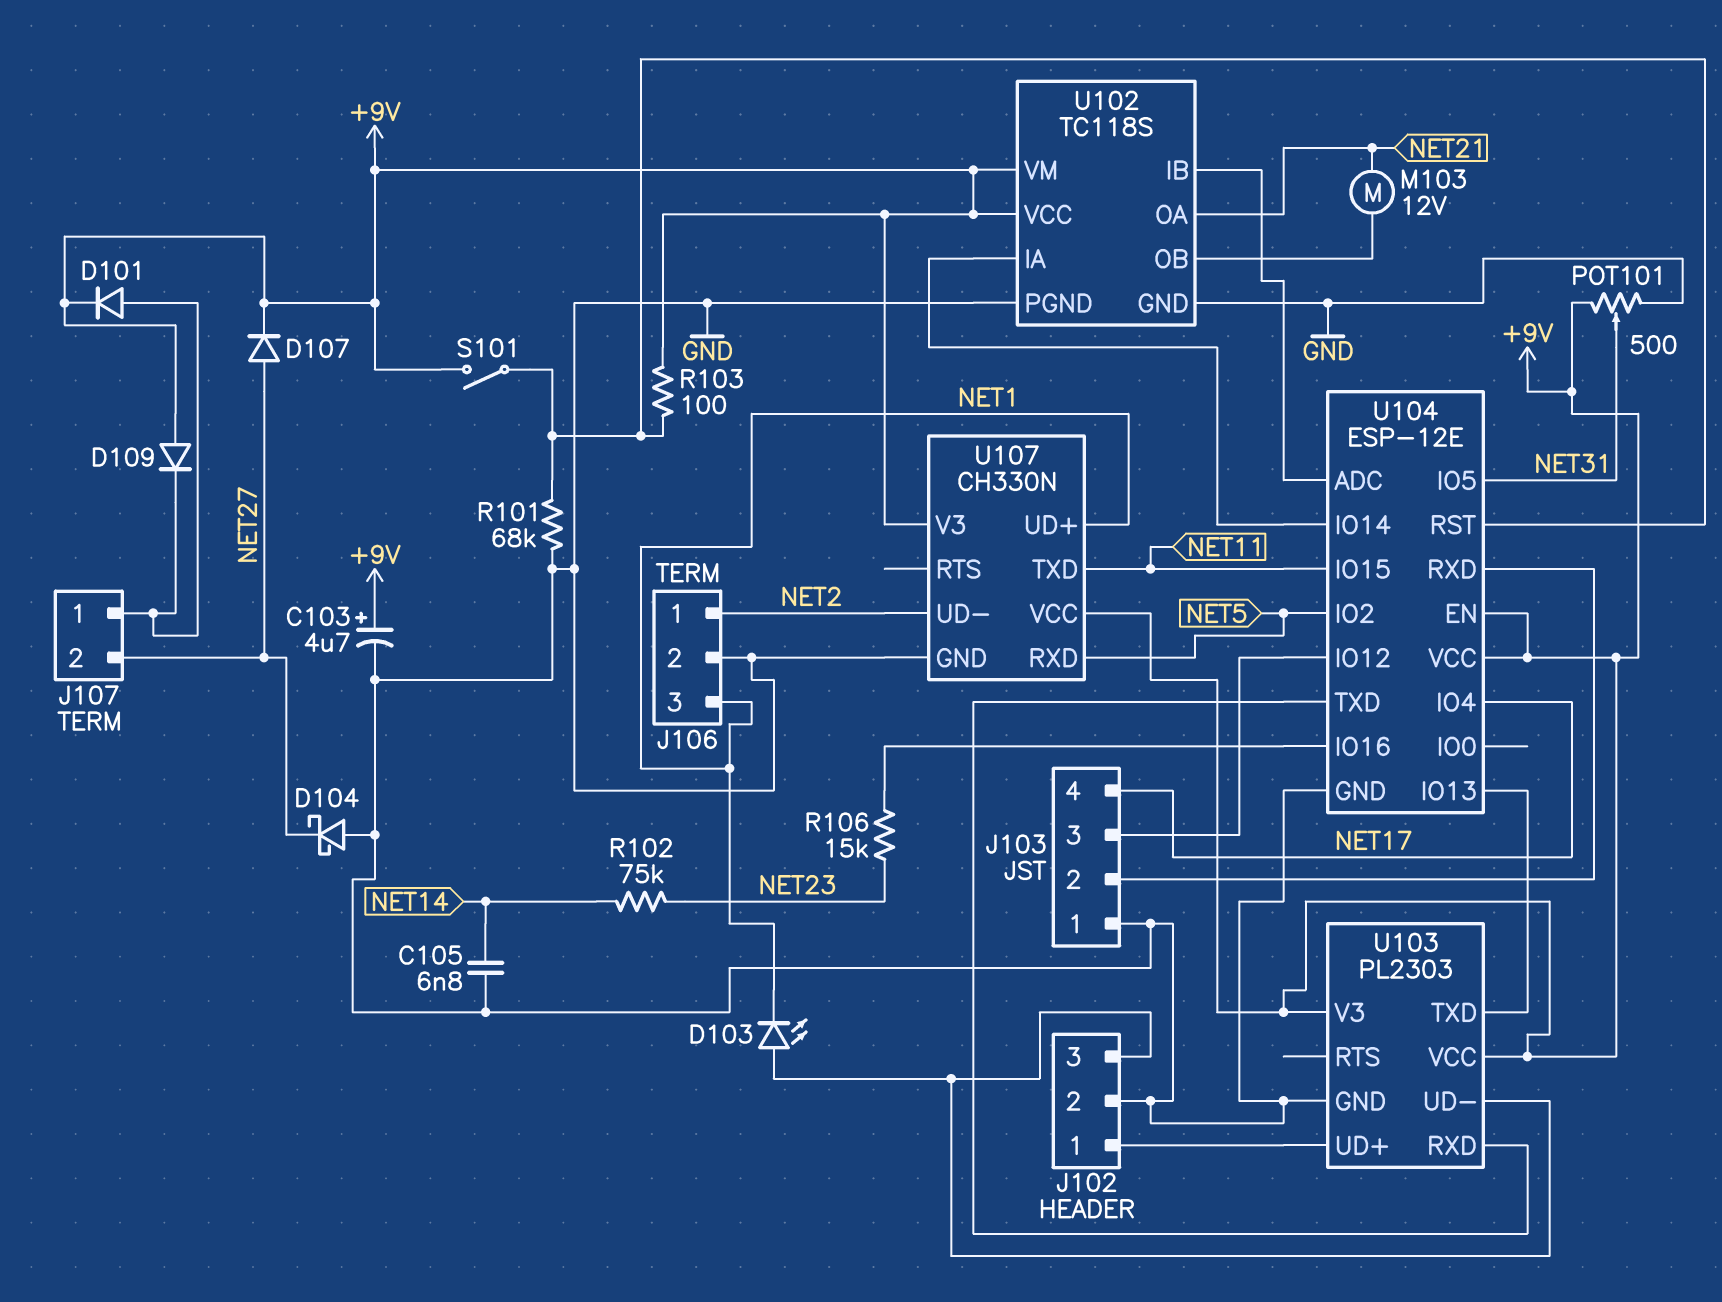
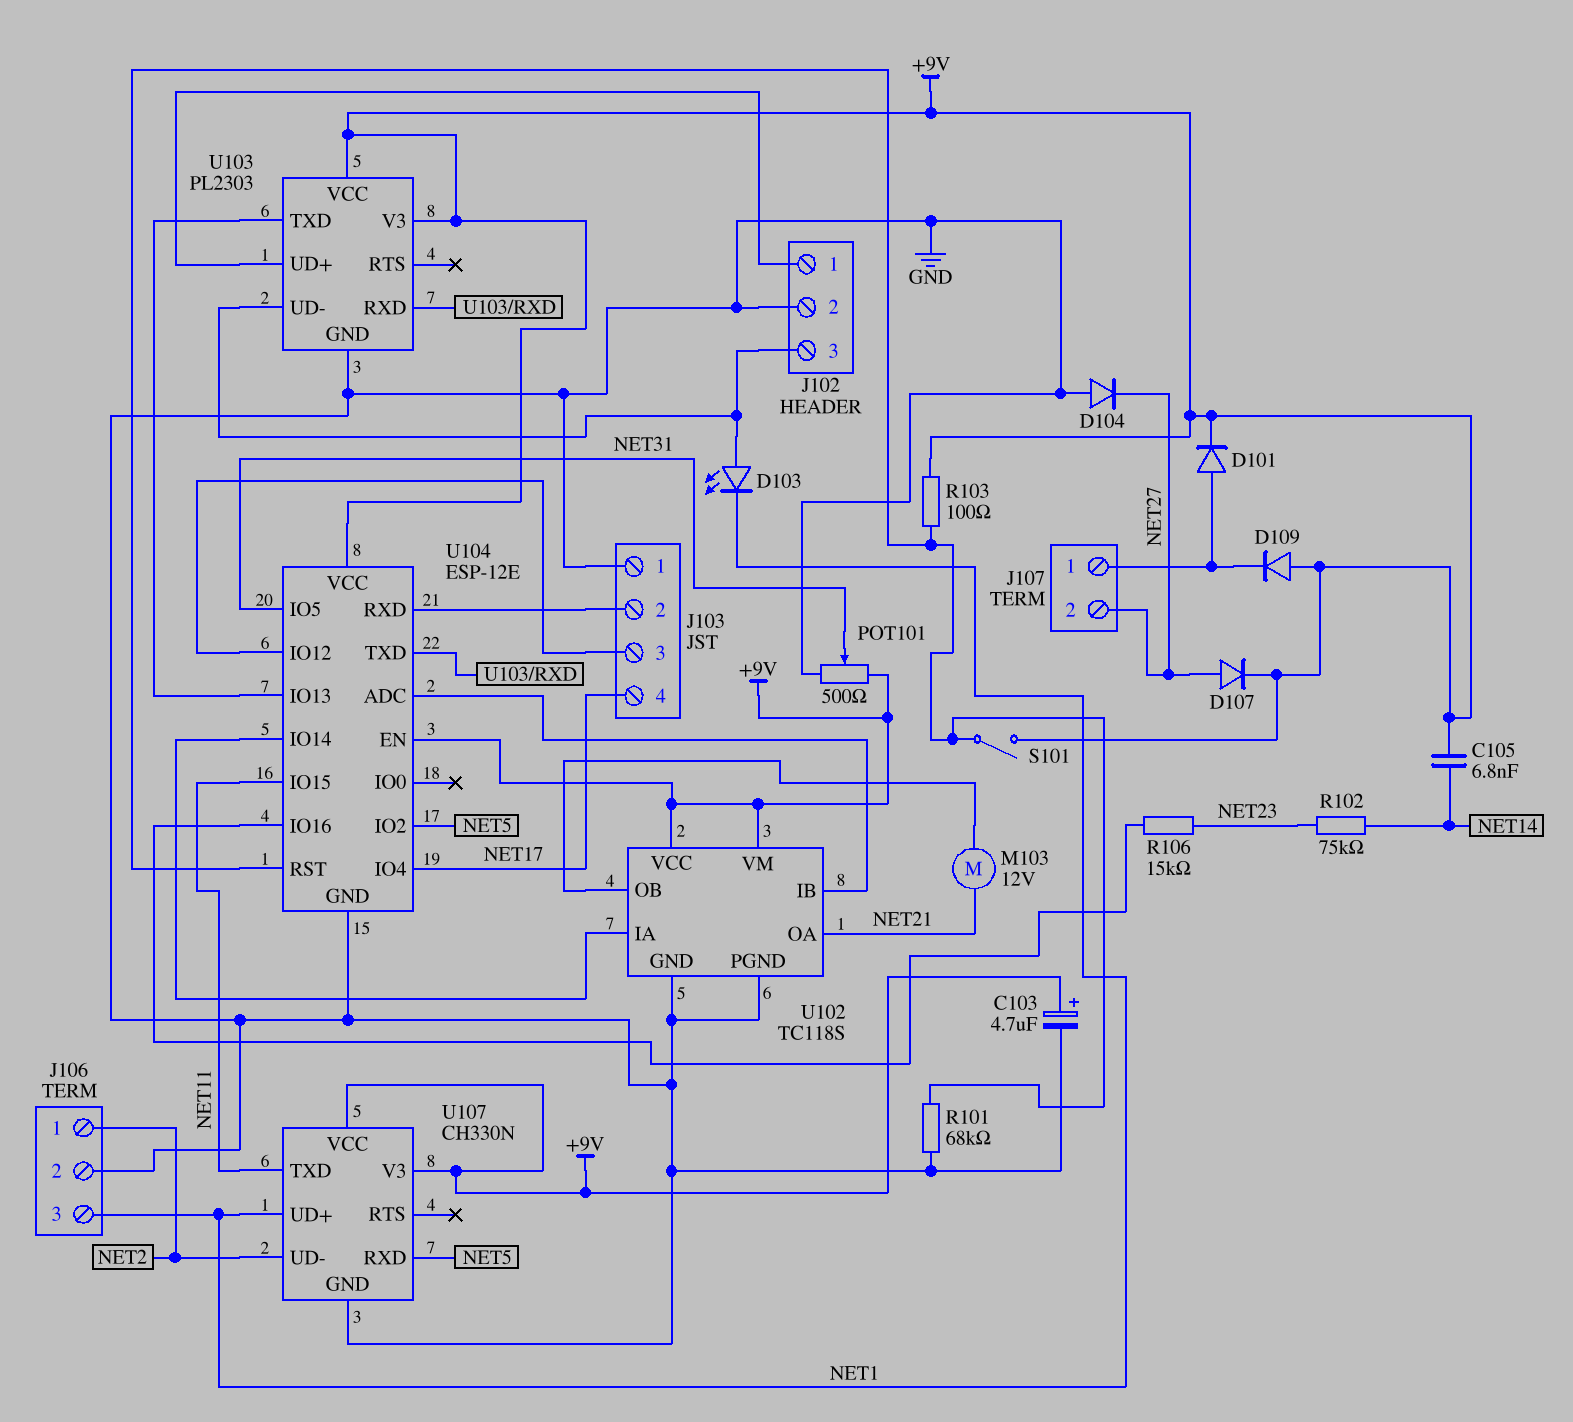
C105: 6.8nF (GND, NET14) -> 6.8nF (+9V, NET14)
D104: schottky (A GND, K NET27) -> diode (A GND, K NET27)

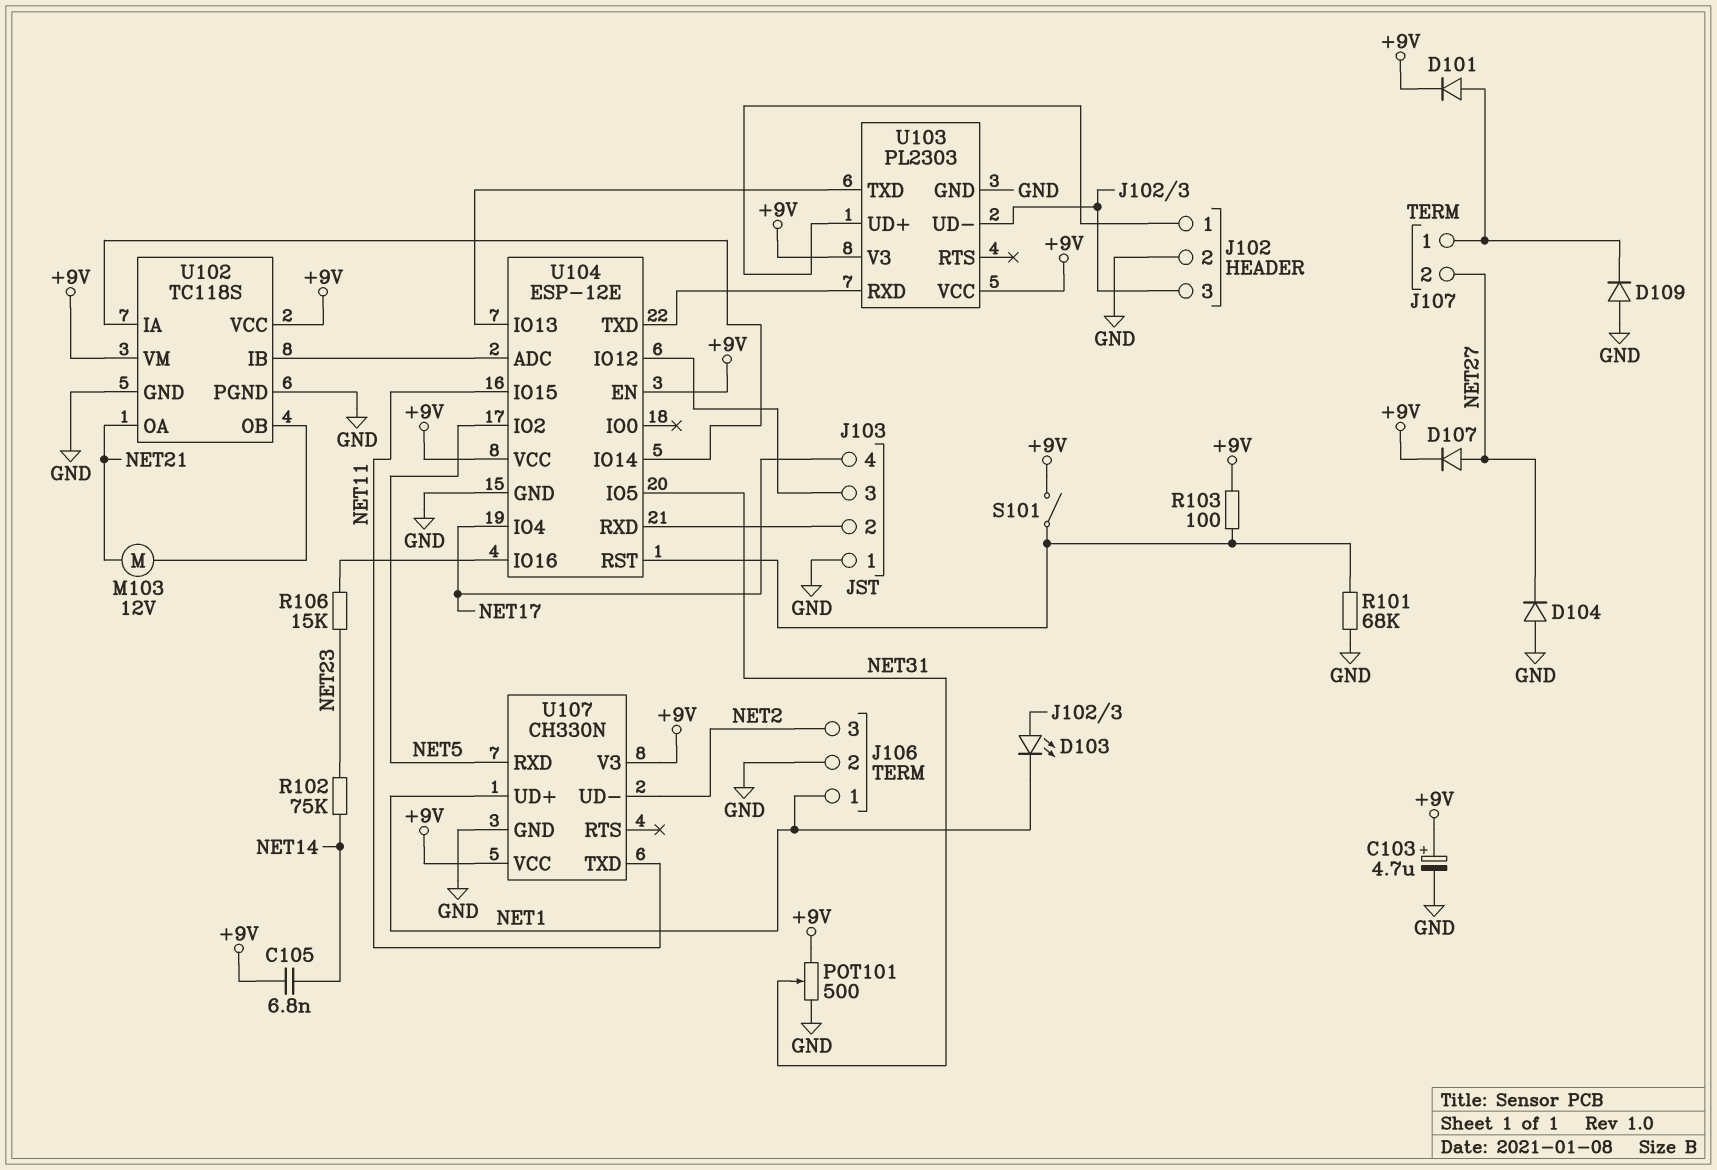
D109: diode (A +9V, K J107/1) -> diode (A GND, K J107/1)
J106 pin 1: NET2 -> NET1
J106 pin 3: NET1 -> NET2

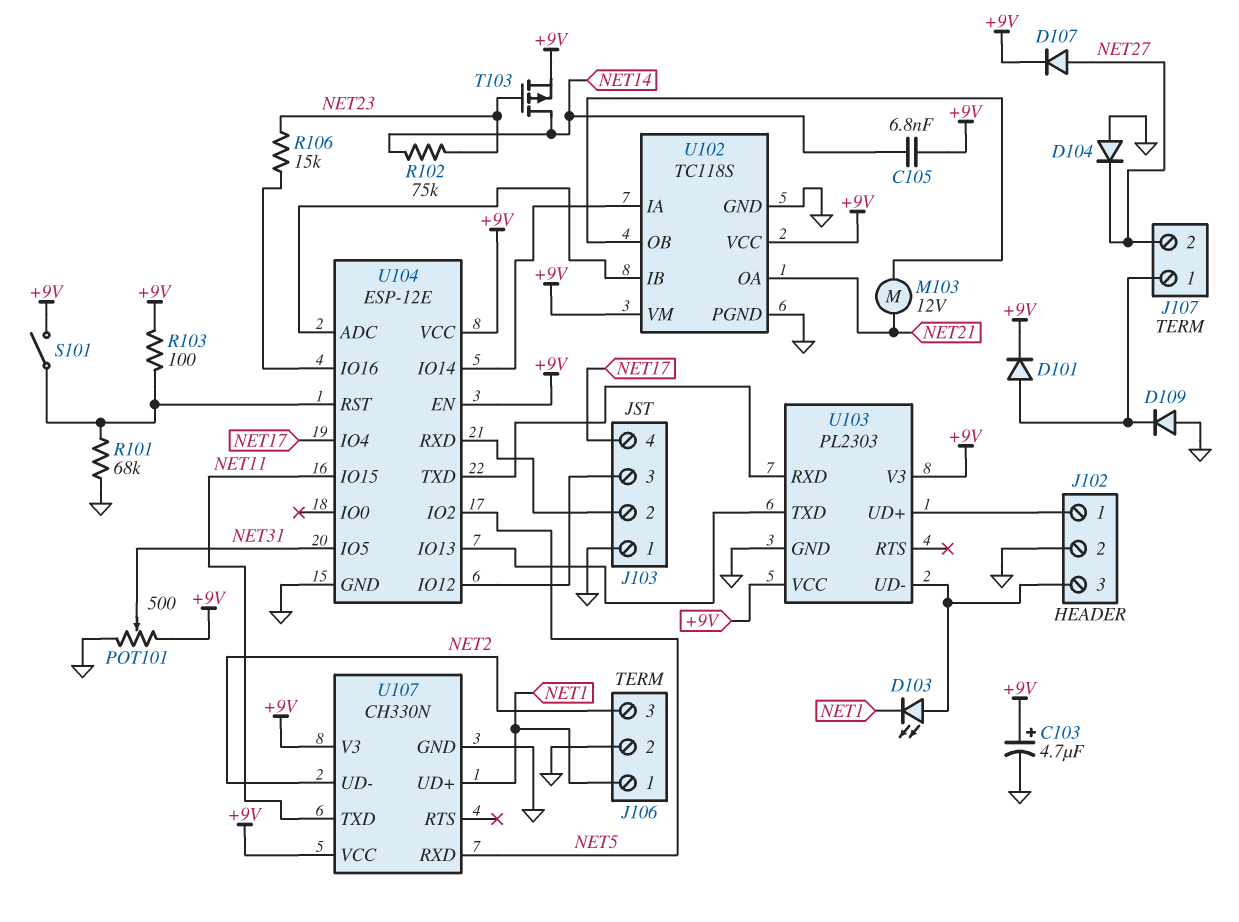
T103: none -> PMOS (G NET23, D NET14, S +9V)

